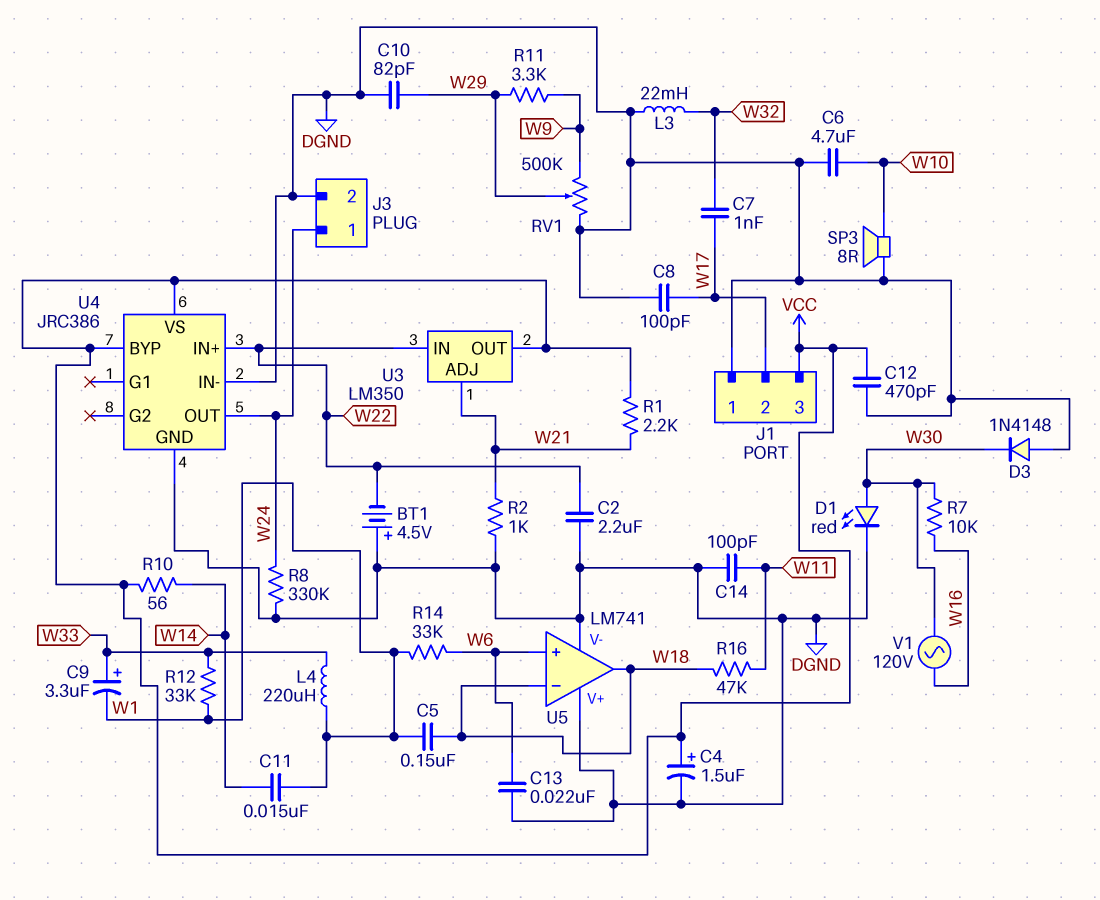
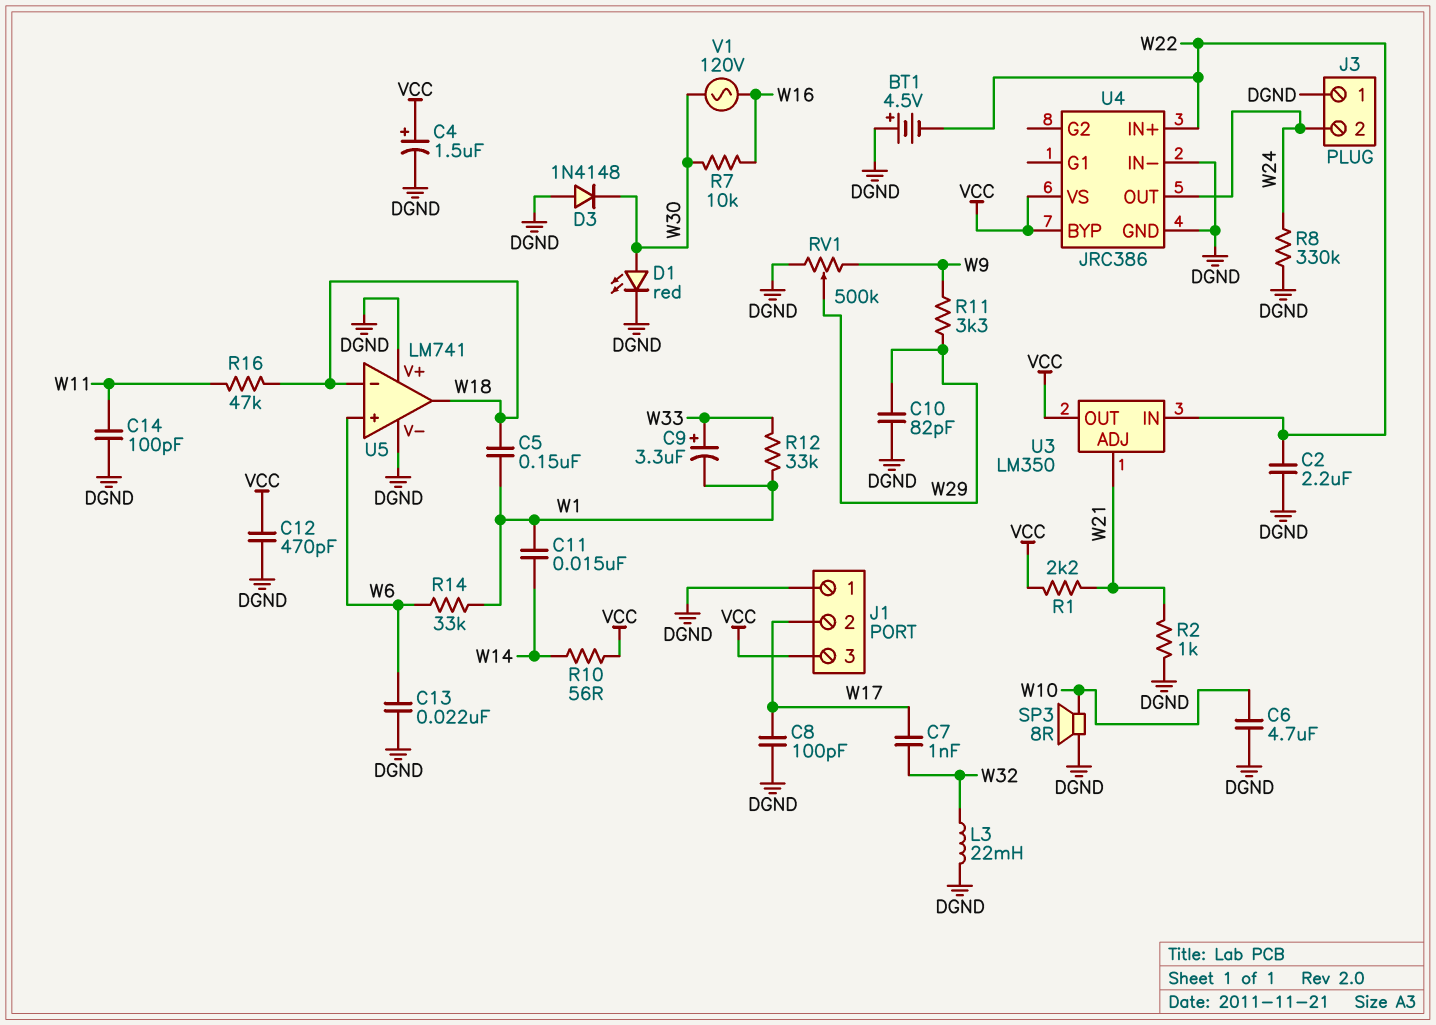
J3 pin 1: W24 -> DGND
J3 pin 2: DGND -> W24
L4: 220uH (W1, W33) -> none

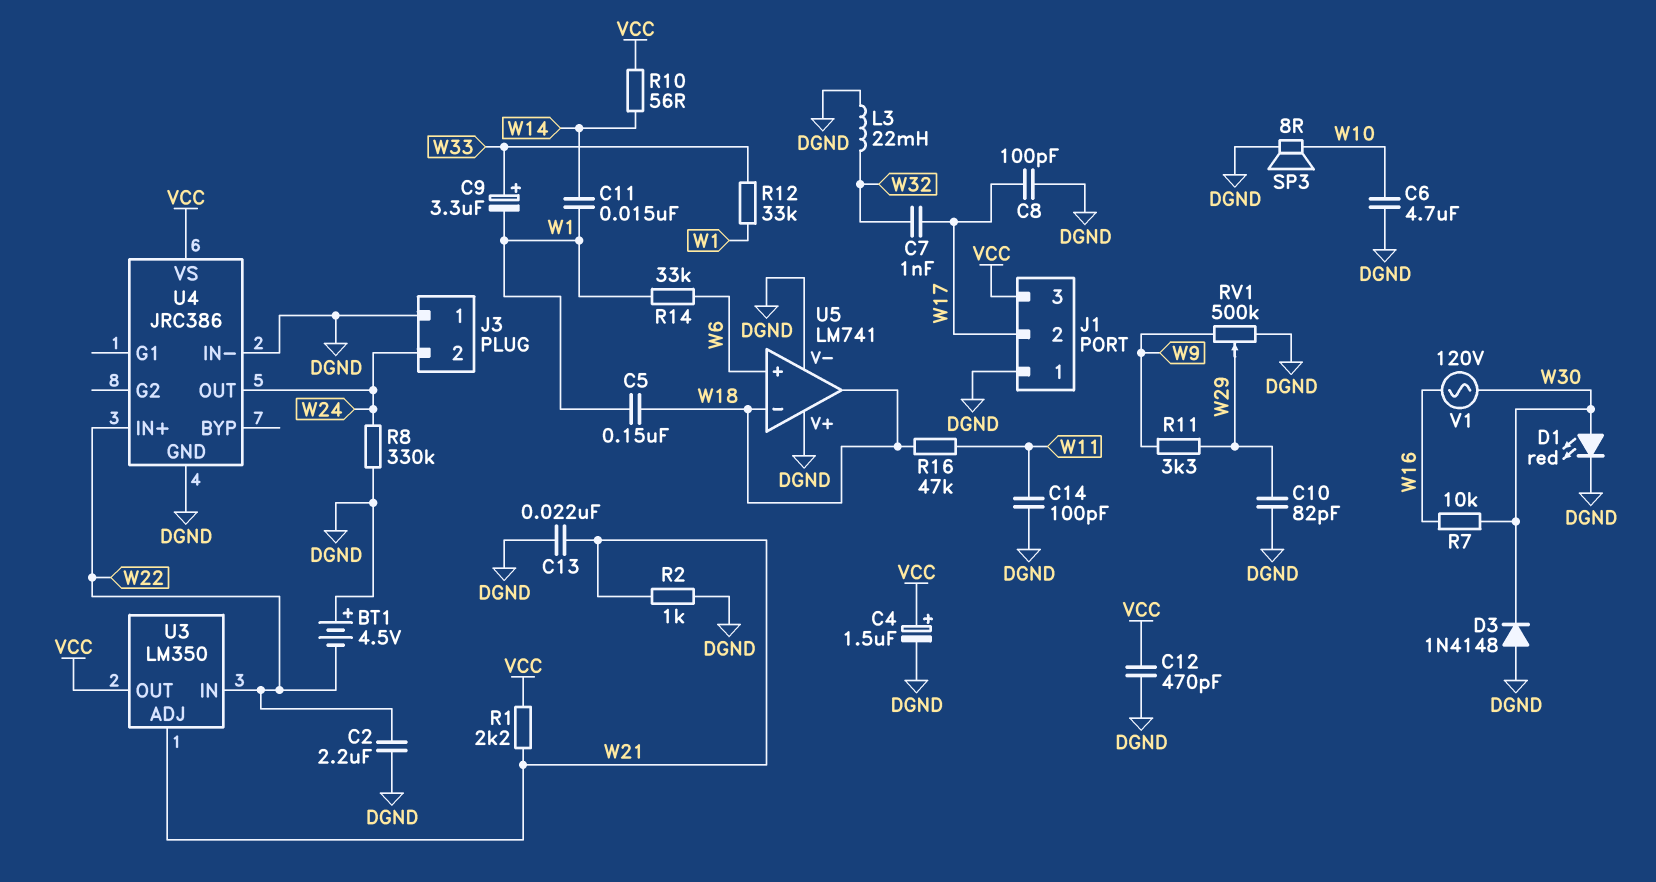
C13: 22nF (DGND, W6) -> 22nF (DGND, W21)
U4 pin BYP: VCC -> none

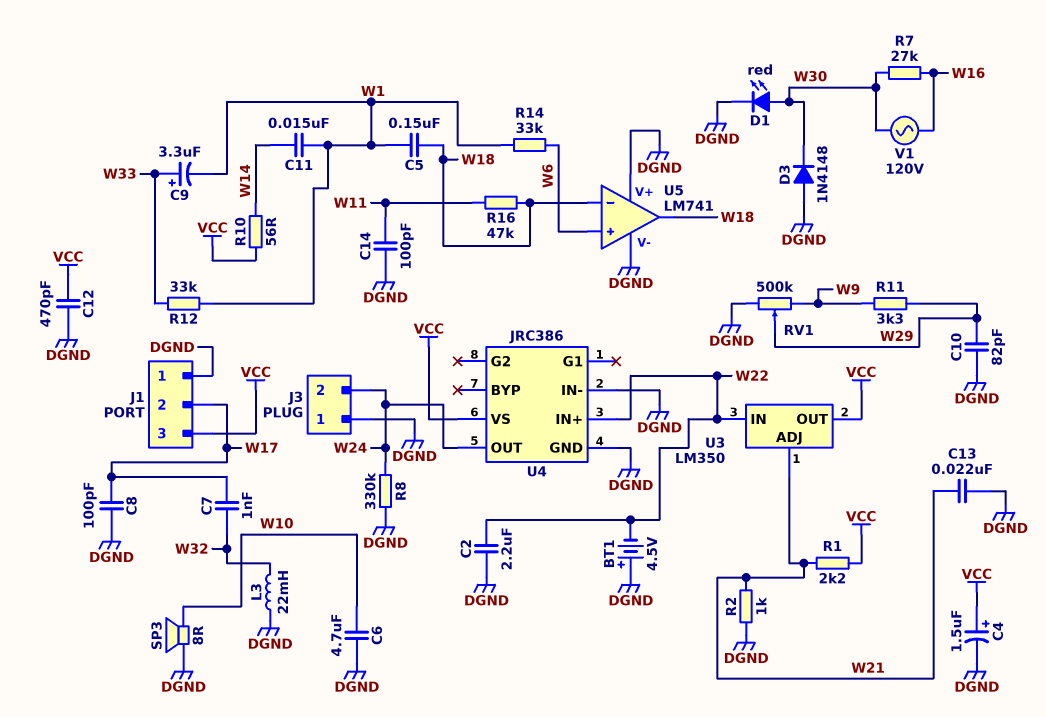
R7: 10k (W16, W30) -> 27k (W16, W30)

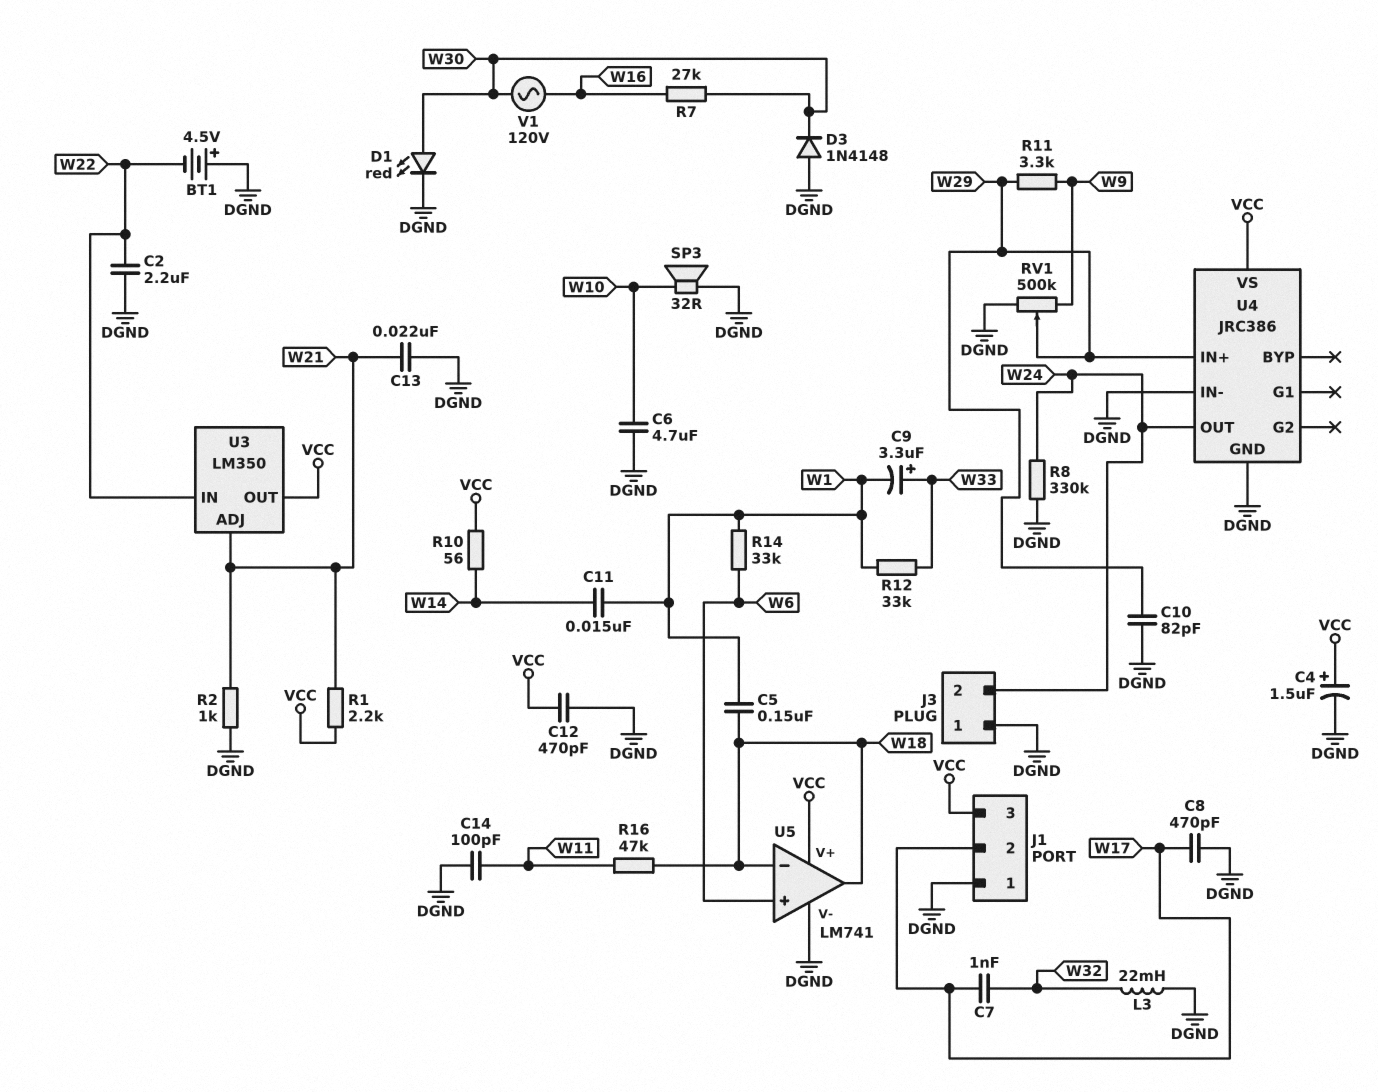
C8: 100pF (DGND, W17) -> 470pF (DGND, W17)
SP3: speaker 8R (DGND, W10) -> speaker 32R (DGND, W10)
U4 pin IN+: W22 -> W29
U5 pin V+: DGND -> VCC

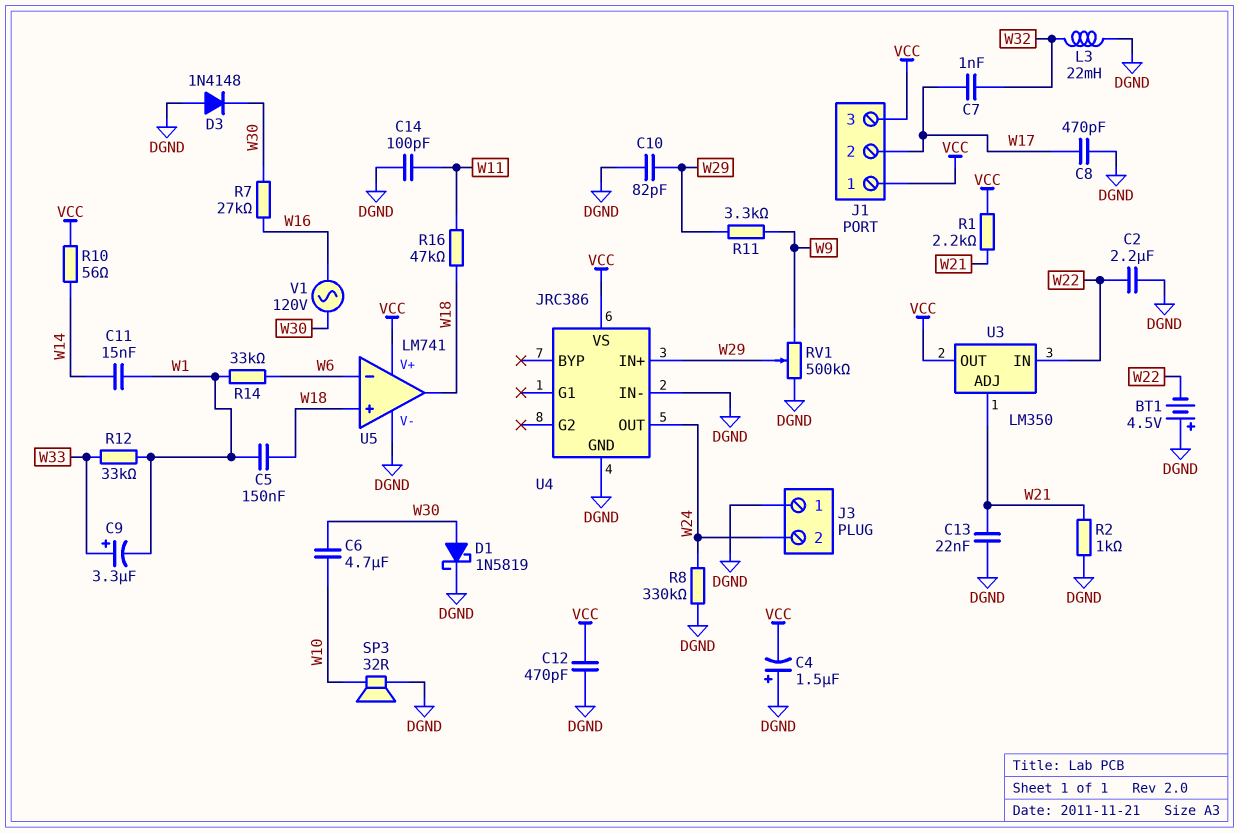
C4: 1.5uF (plus VCC, minus DGND) -> 1.5uF (plus DGND, minus VCC)
C6: 4.7uF (DGND, W10) -> 4.7uF (W10, W30)
D1: LED red (A W30, K DGND) -> schottky 1N5819 (A W30, K DGND)
J1 pin 1: DGND -> VCC
U5 pin in+: W6 -> W18
U5 pin in-: W18 -> W6

